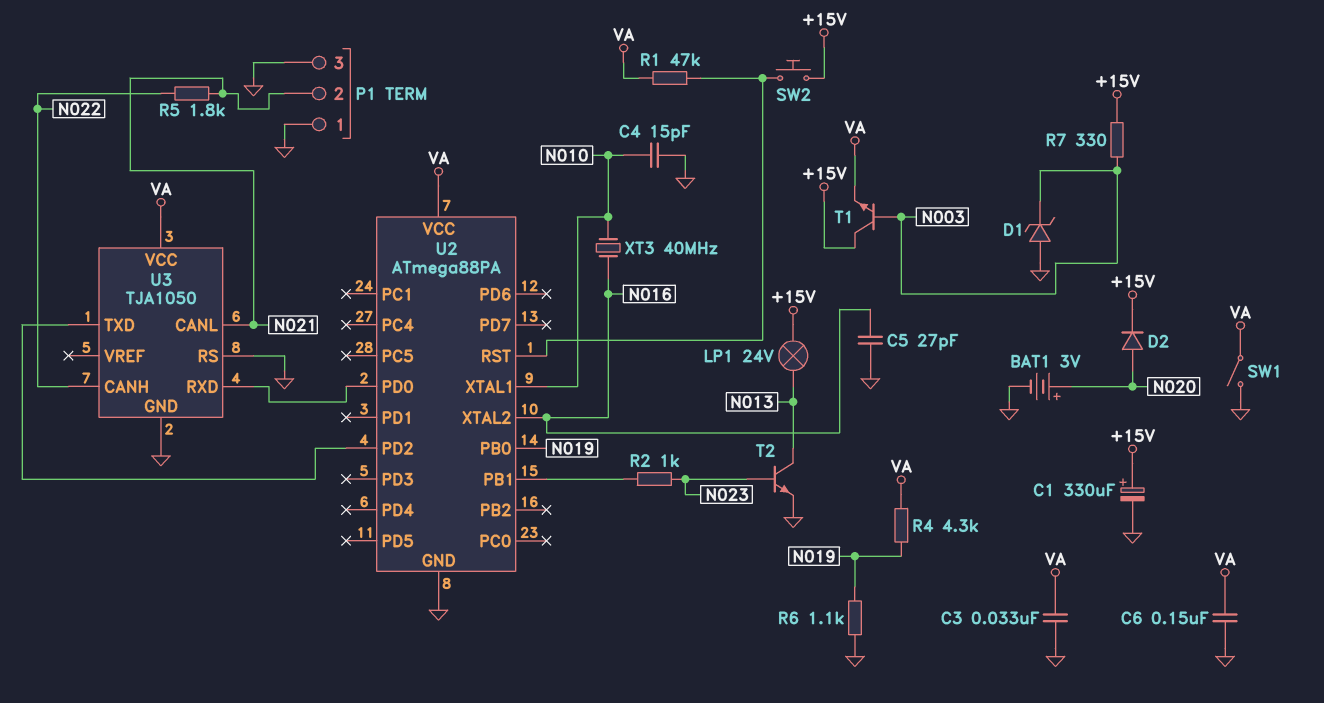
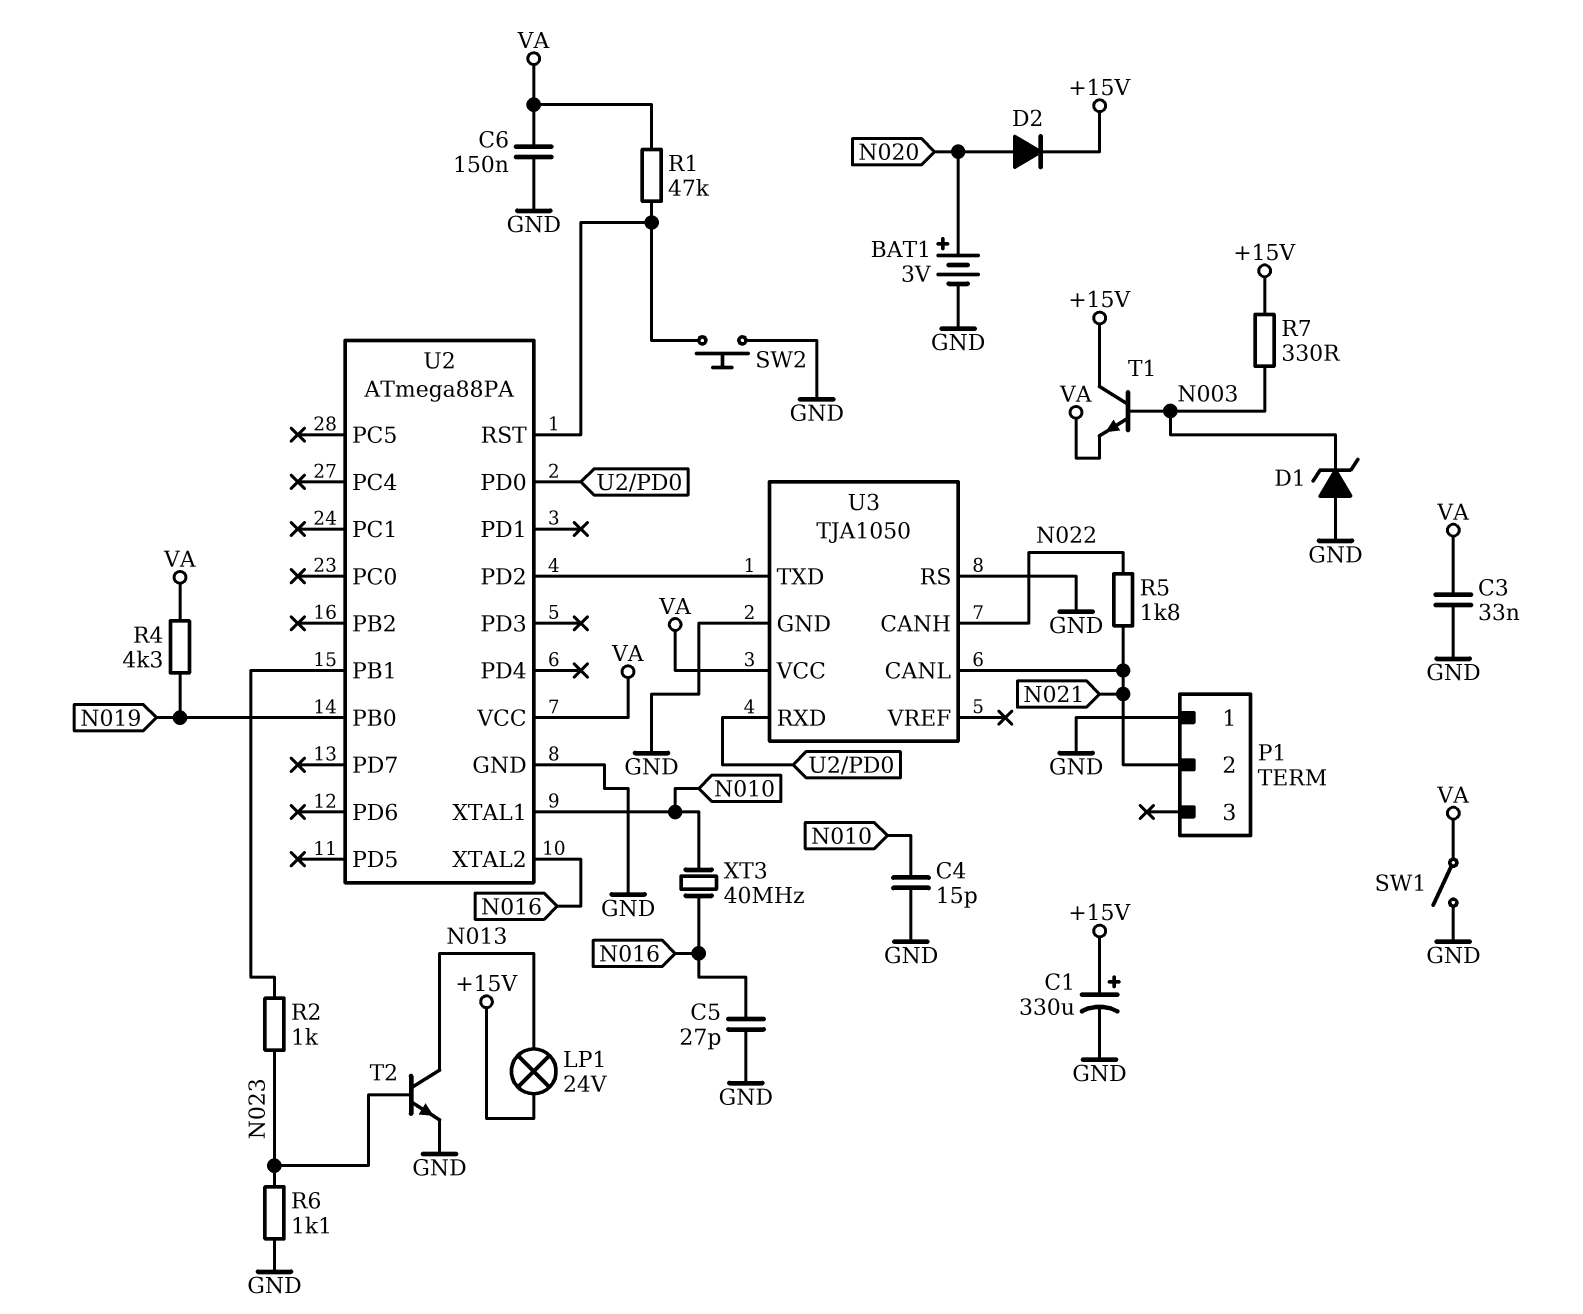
P1 pin 3: GND -> none
R6: 1.1k (GND, N019) -> 1.1k (GND, N023)
SW2: button (+15V, U2/RST) -> button (GND, U2/RST)

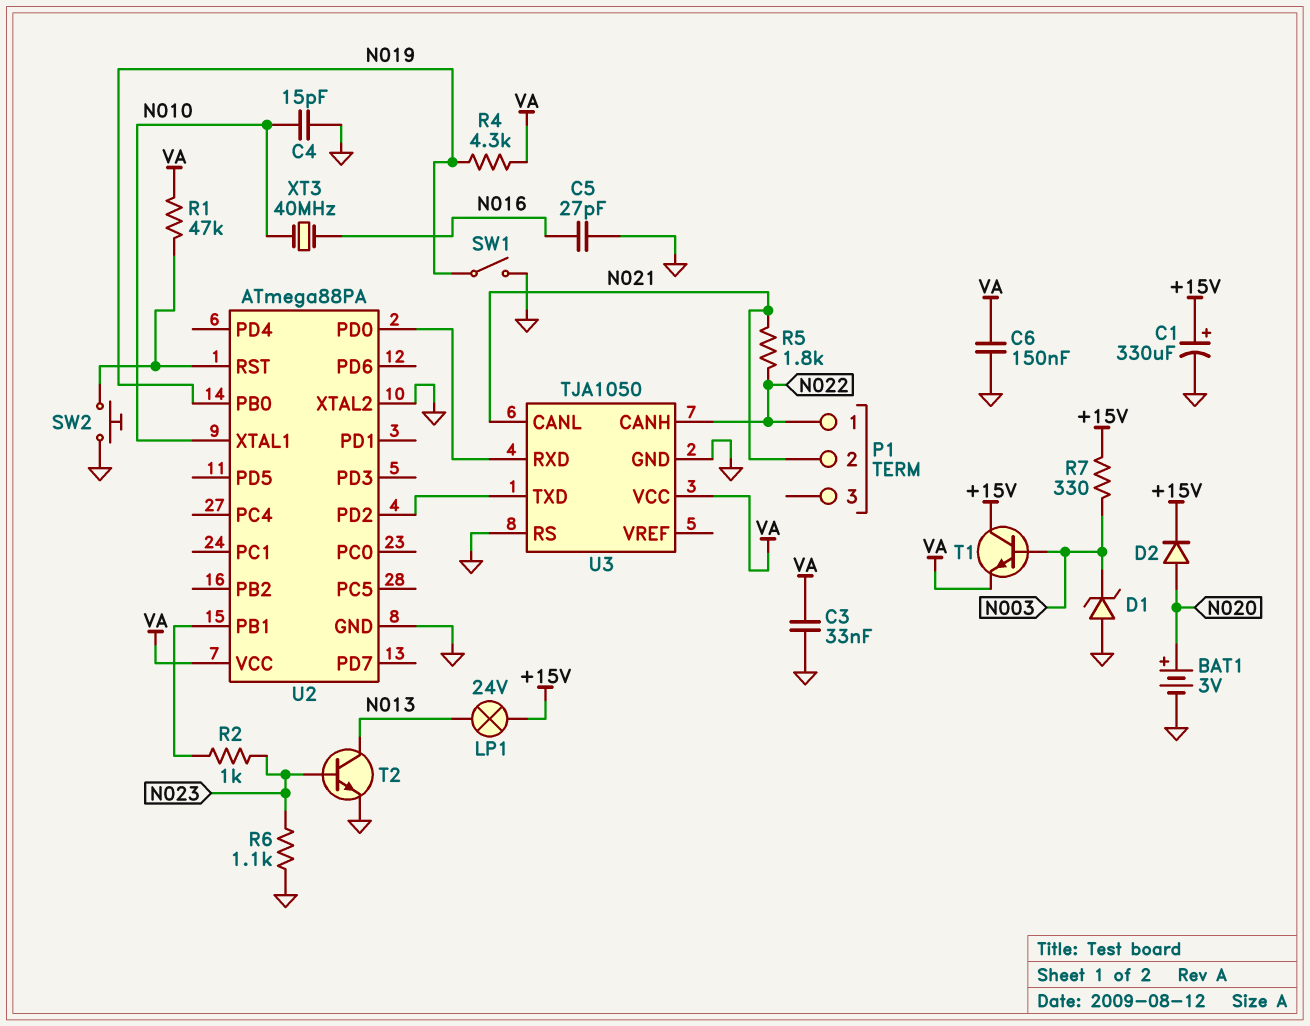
P1 pin 1: GND -> N022
SW1: switch (GND, VA) -> switch (GND, N019)
U2 pin XTAL2: N016 -> GND

